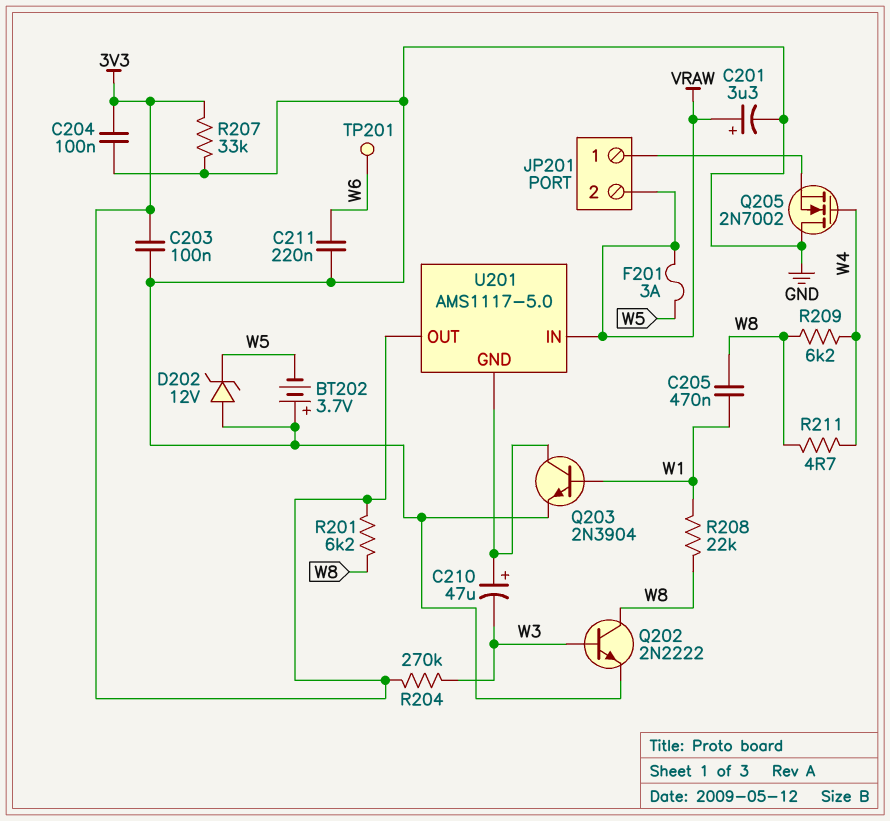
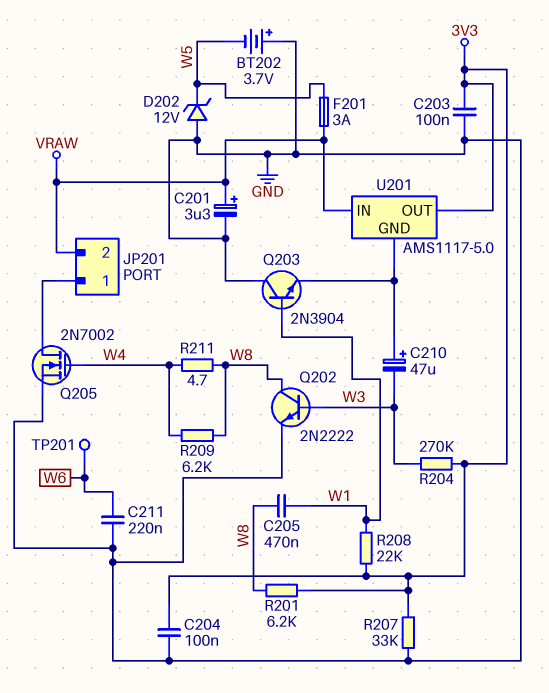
Q203: NPN 2N3904 (B W1, C U201/GND, E GND) -> NPN 2N3904 (B W1, C GND, E U201/GND)
Q205: NMOS 2N7002 (G W4, D GND, S JP201/1) -> NMOS 2N7002 (G W4, D JP201/1, S GND)
R208: 22k (W1, W8) -> 22k (3V3, W1)

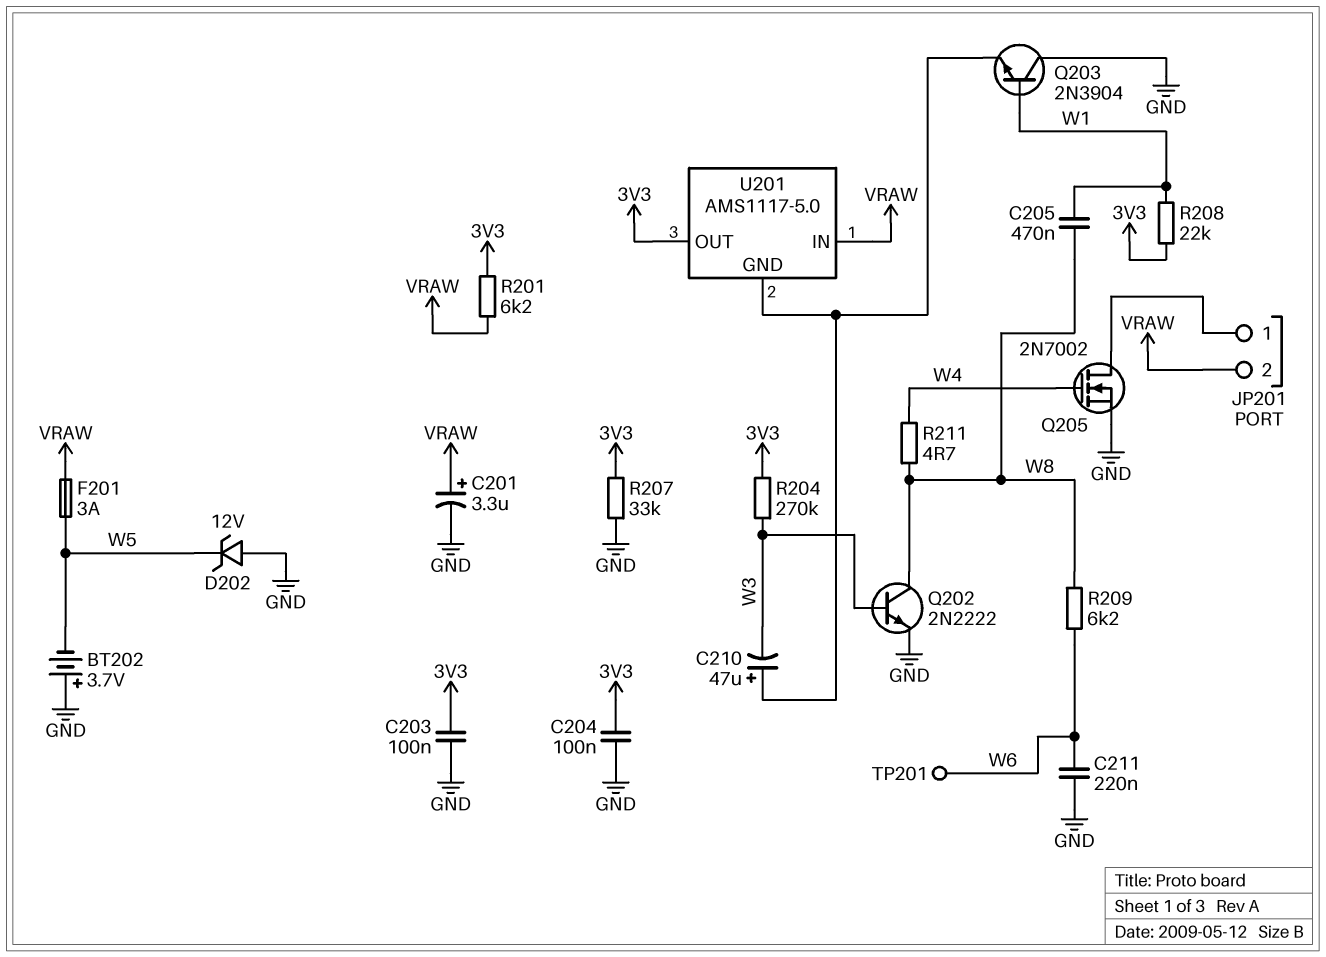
R201: 6.2k (3V3, W8) -> 6.2k (3V3, VRAW)
R209: 6.2k (W4, W8) -> 6.2k (W6, W8)

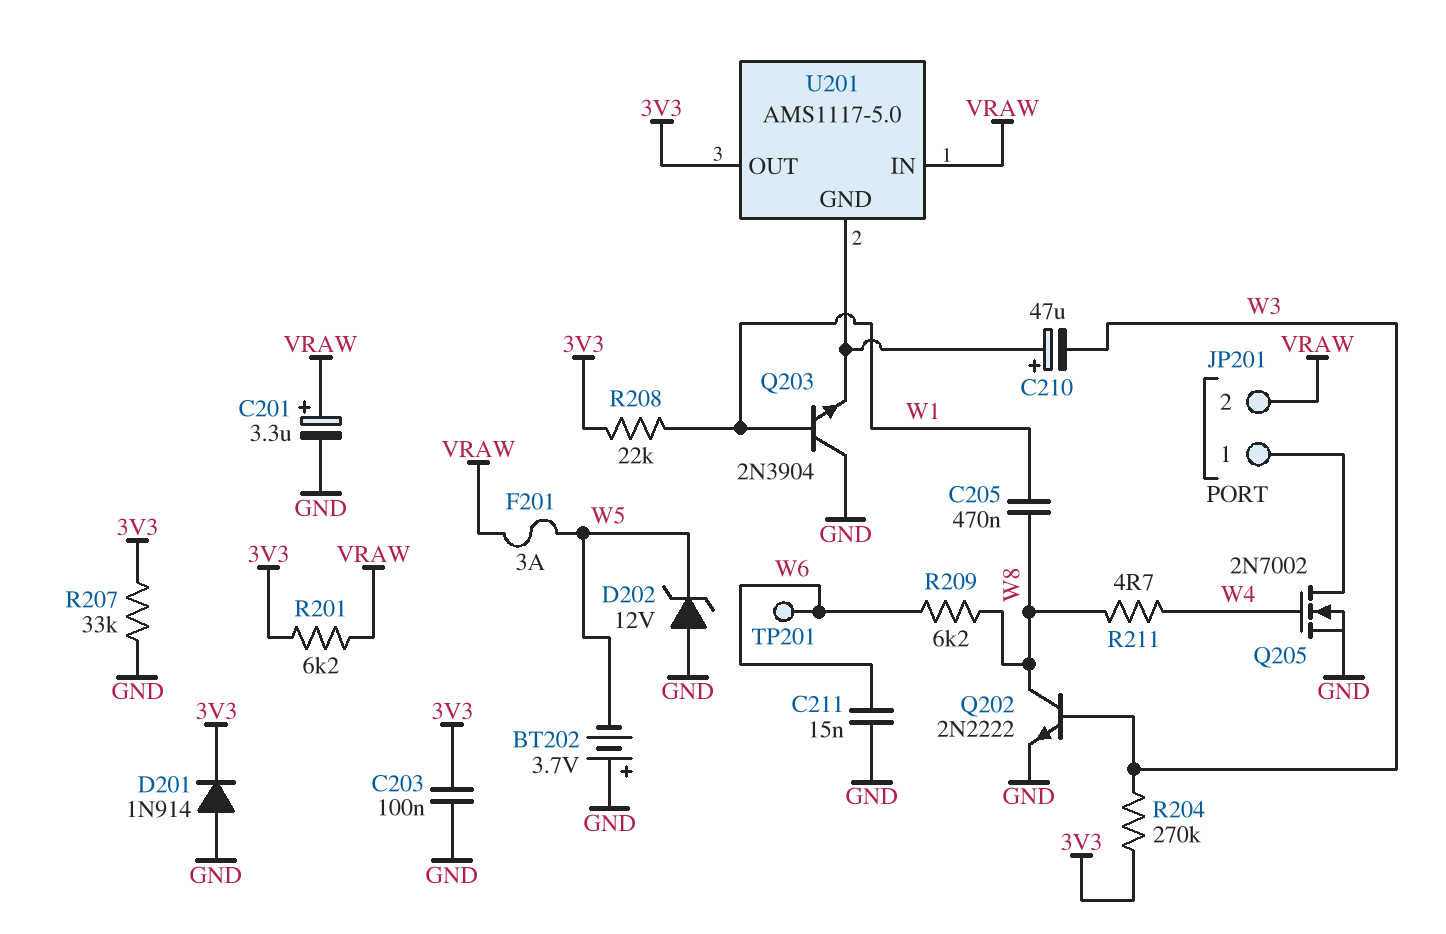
C204: 100nF (3V3, GND) -> none
C211: 220nF (GND, W6) -> 15nF (GND, W6)
D201: none -> diode 1N914 (A GND, K 3V3)

